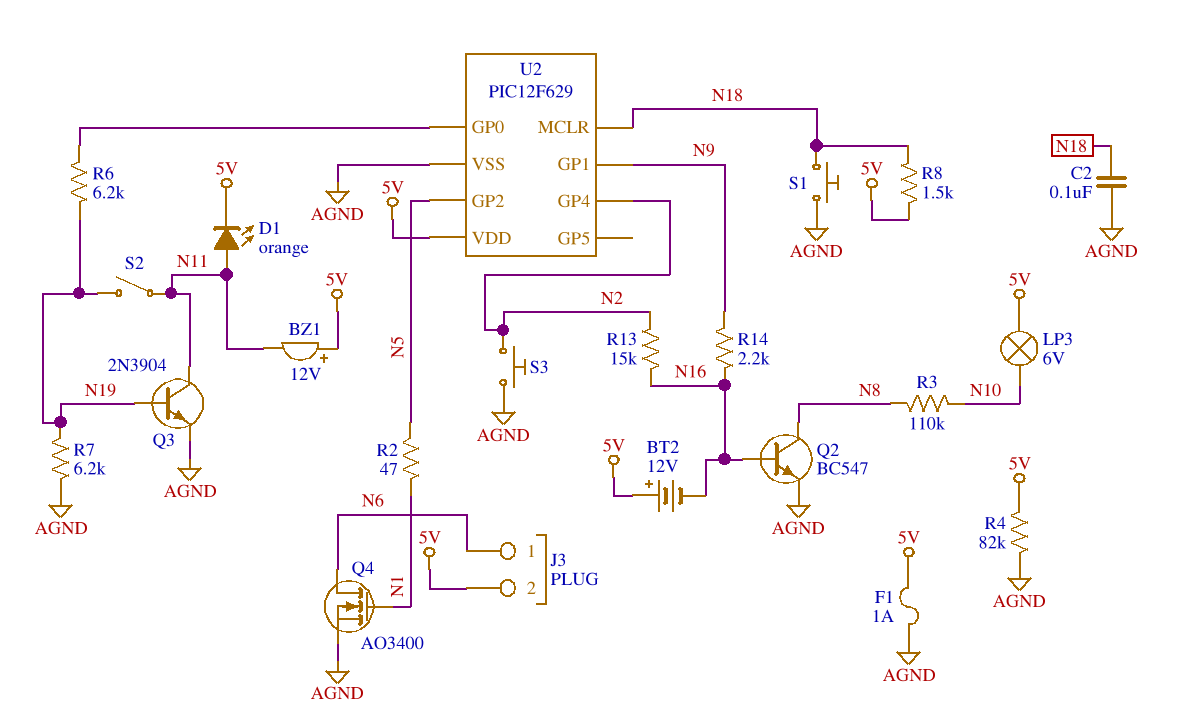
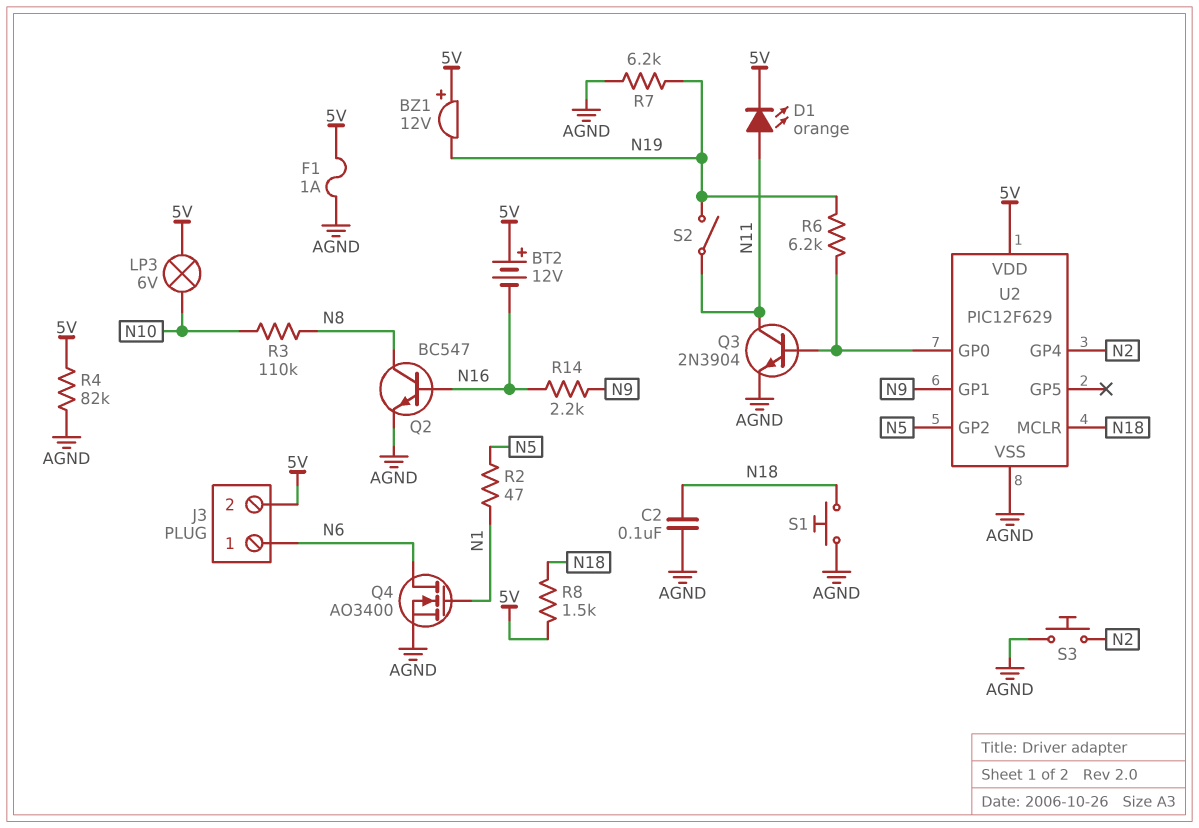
BZ1: buzzer 12V (plus 5V, minus N11) -> buzzer 12V (plus 5V, minus N19)
Q3: NPN 2N3904 (B N19, C N11, E AGND) -> NPN 2N3904 (B U2/GP0, C N11, E AGND)
R13: 15k (N2, N16) -> none

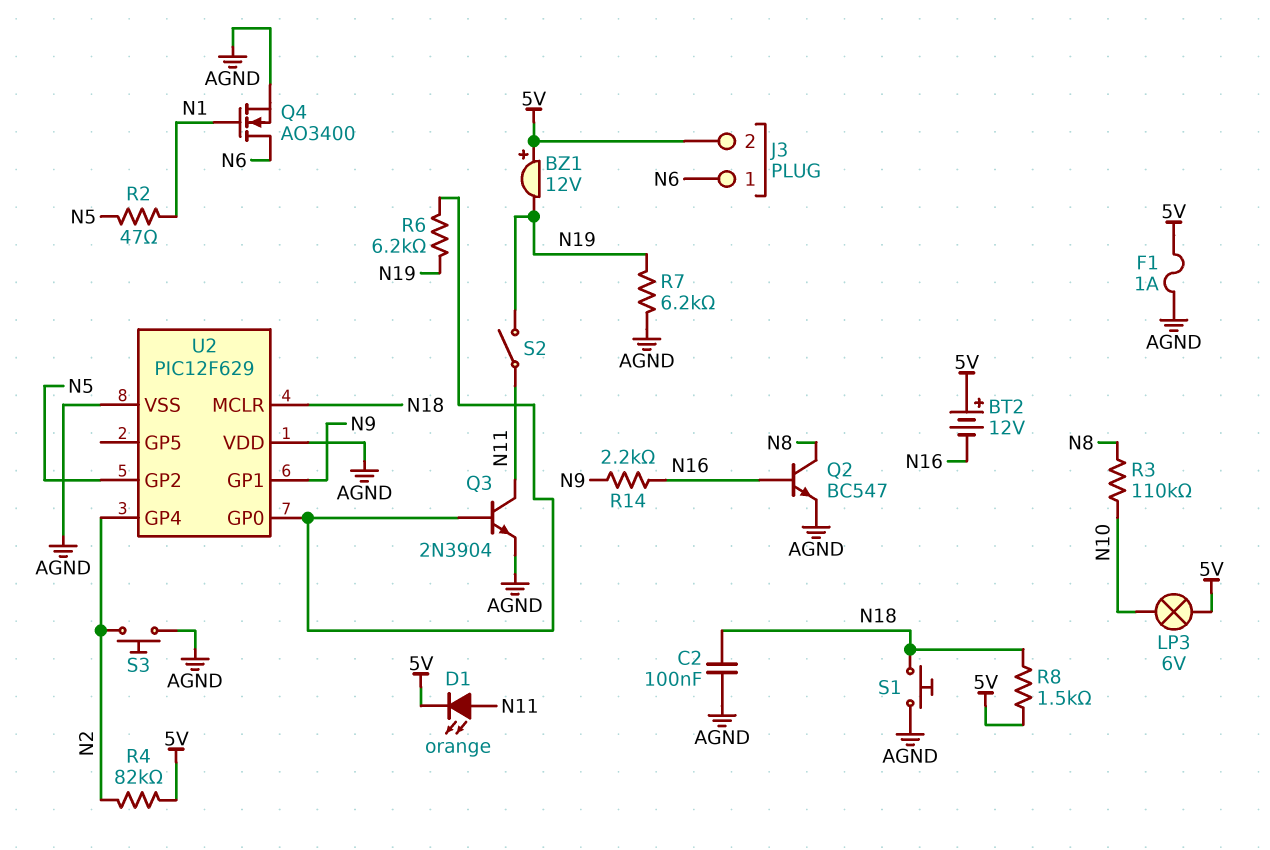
R4: 82k (5V, AGND) -> 82k (5V, N2)
U2 pin VDD: 5V -> AGND

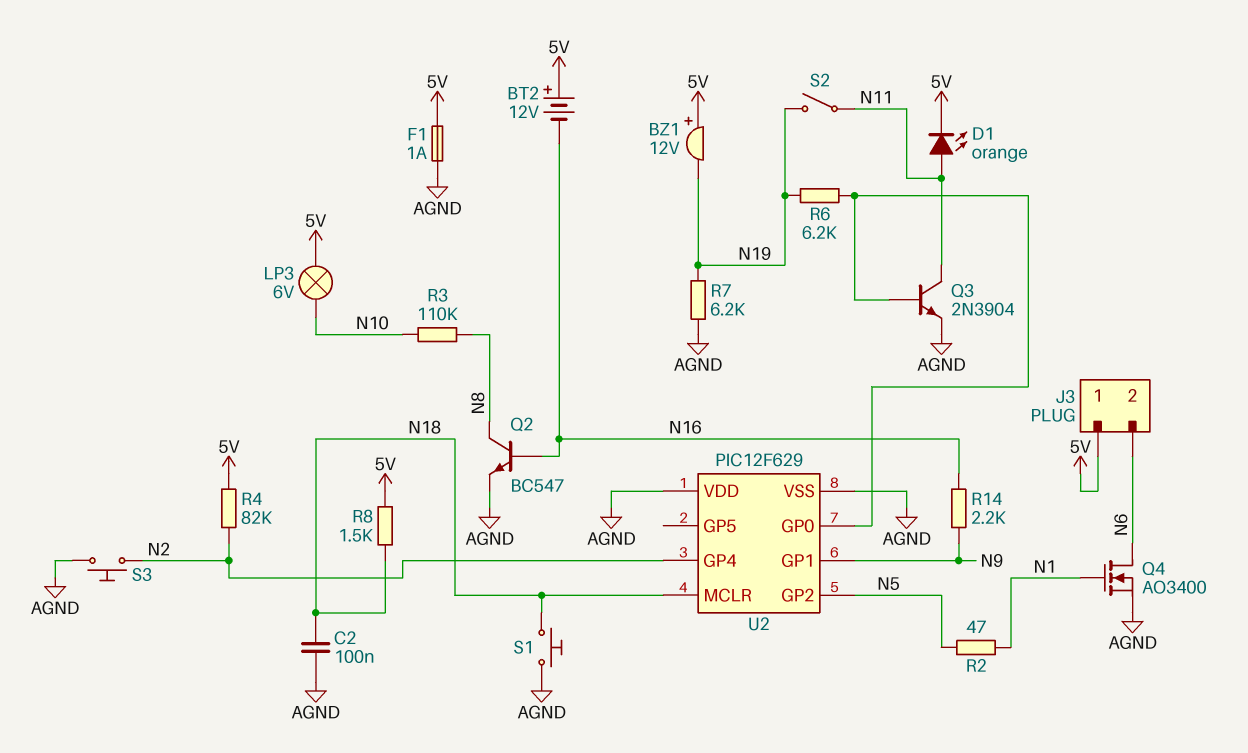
J3 pin 1: N6 -> 5V
J3 pin 2: 5V -> N6

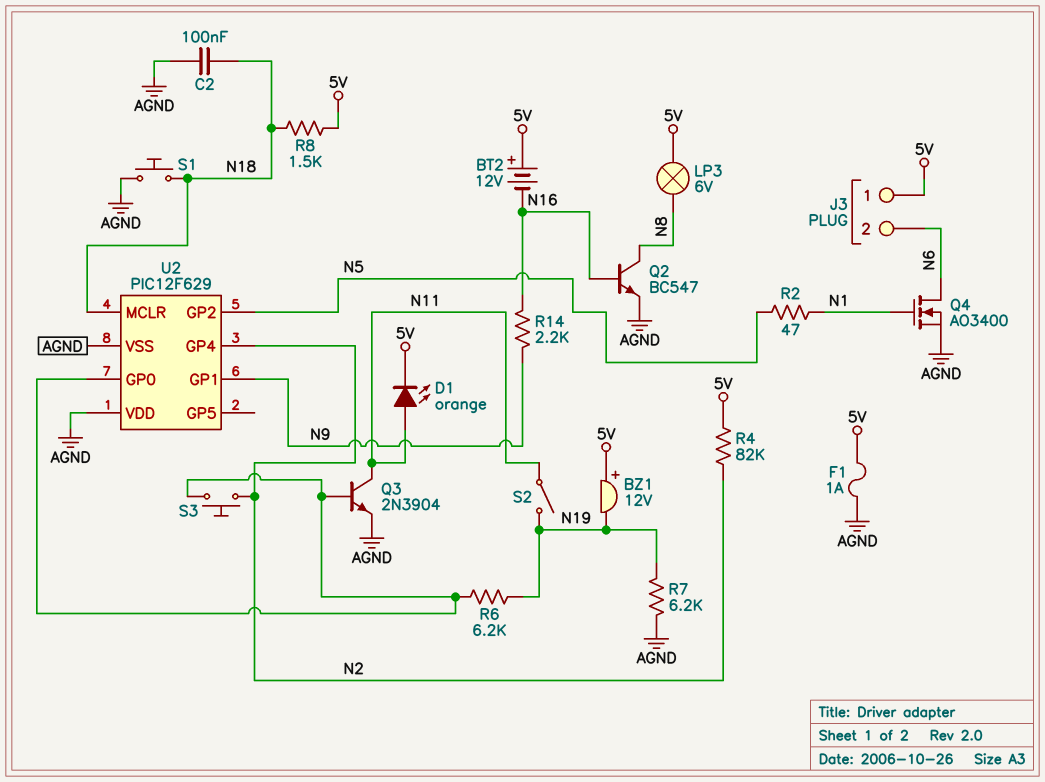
LP3: lamp 6V (5V, N10) -> lamp 6V (5V, N8)
R3: 110k (N8, N10) -> none
S3: button (AGND, N2) -> button (N2, U2/GP0)

